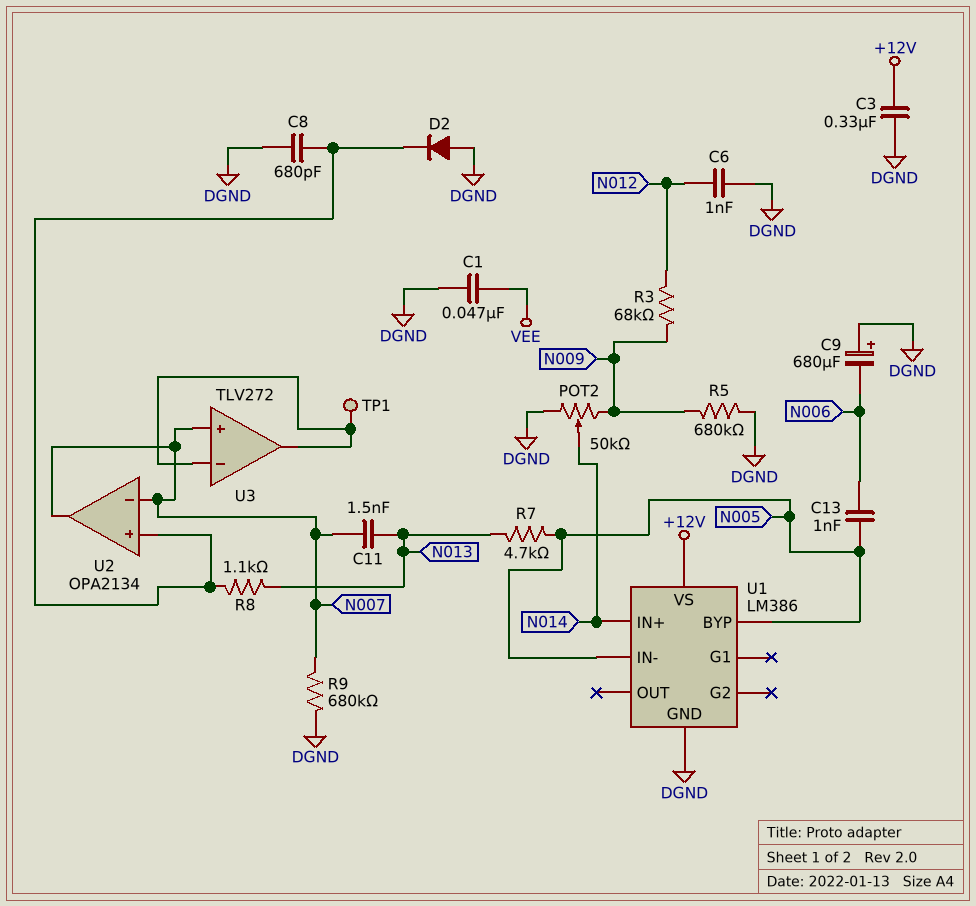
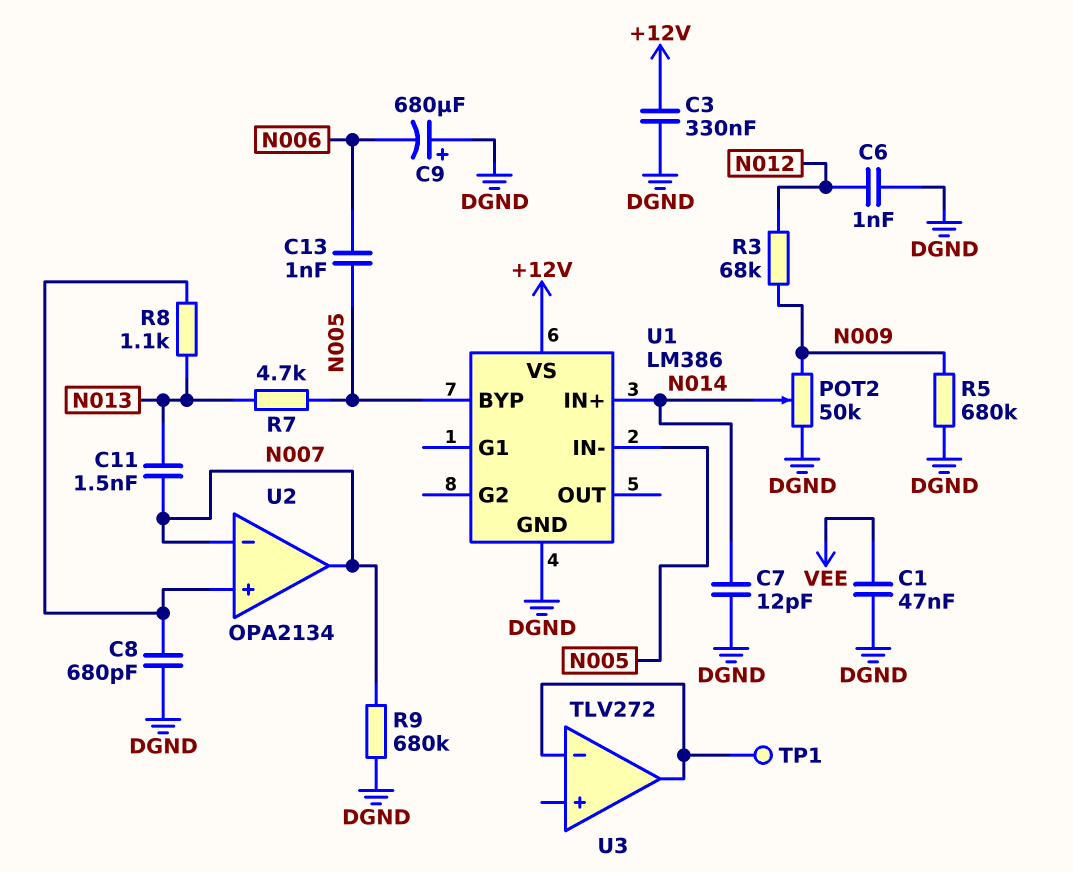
C7: none -> 12pF (DGND, N014)
D2: diode (A DGND, K U2/in+) -> none
U3 pin in+: N007 -> none

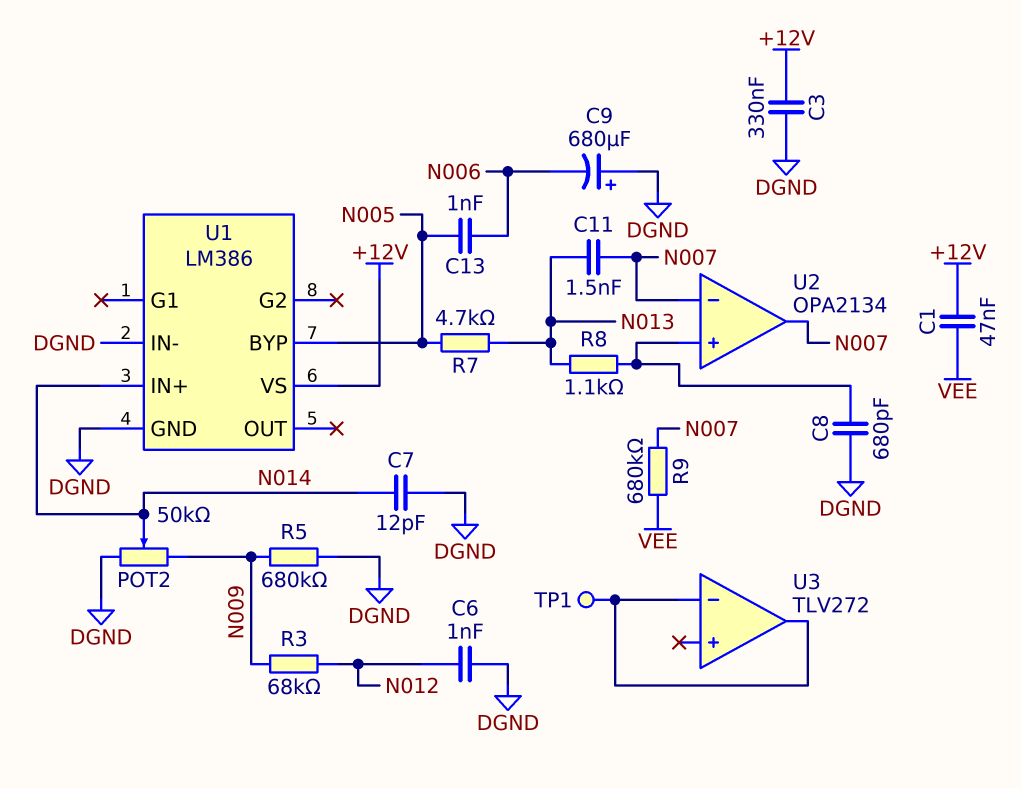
C1: 47nF (DGND, VEE) -> 47nF (+12V, VEE)
R9: 680k (DGND, N007) -> 680k (N007, VEE)
U1 pin IN-: N005 -> DGND

